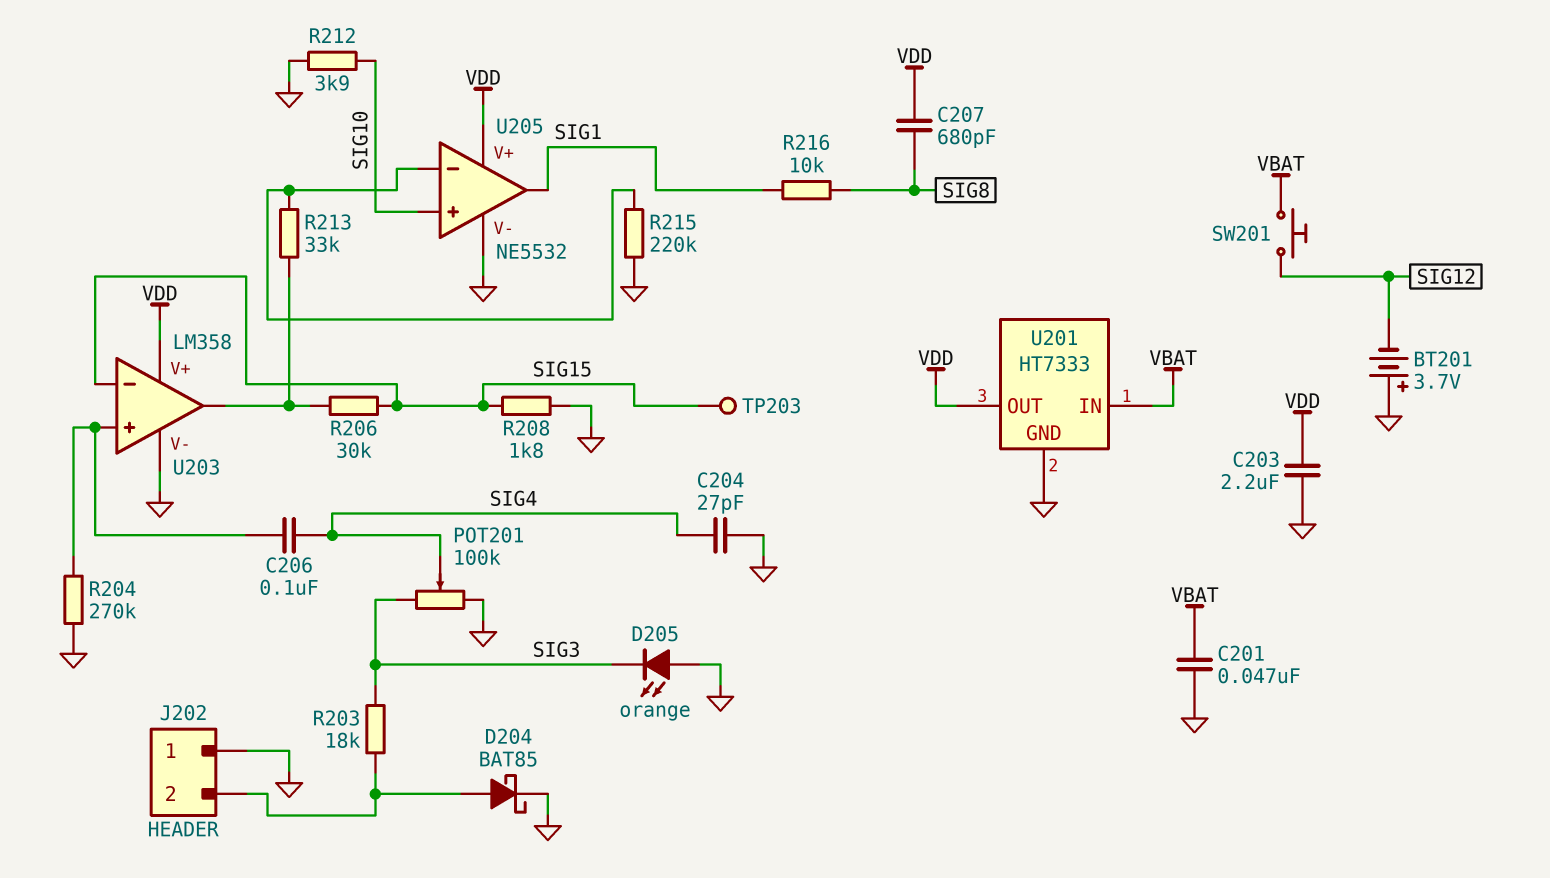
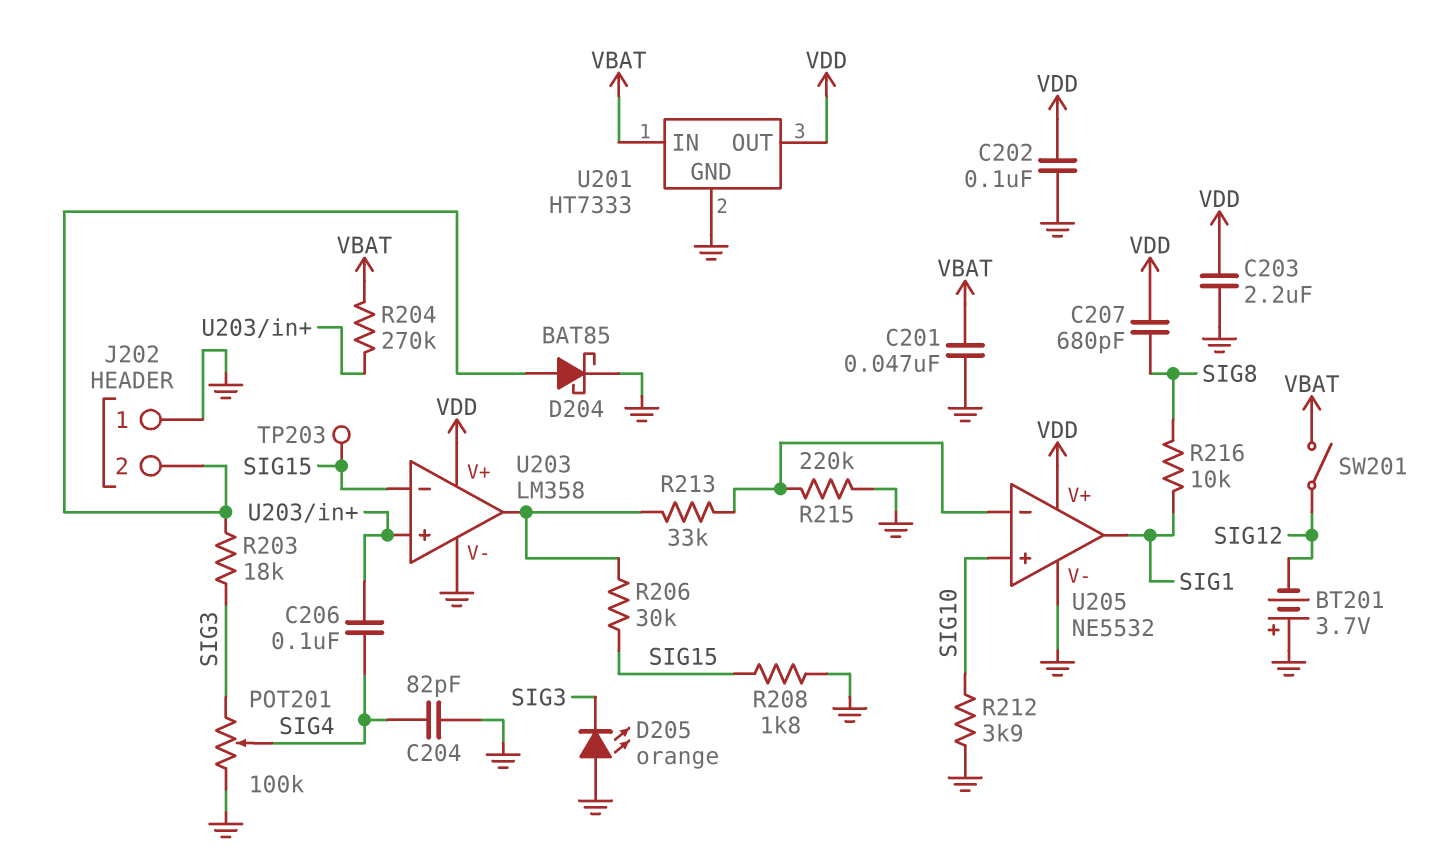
C202: none -> 100nF (GND, VDD)
C204: 27pF (GND, SIG4) -> 82pF (GND, SIG4)
R204: 270k (GND, U203/in+) -> 270k (U203/in+, VBAT)
SW201: button (SIG12, VBAT) -> switch (SIG12, VBAT)

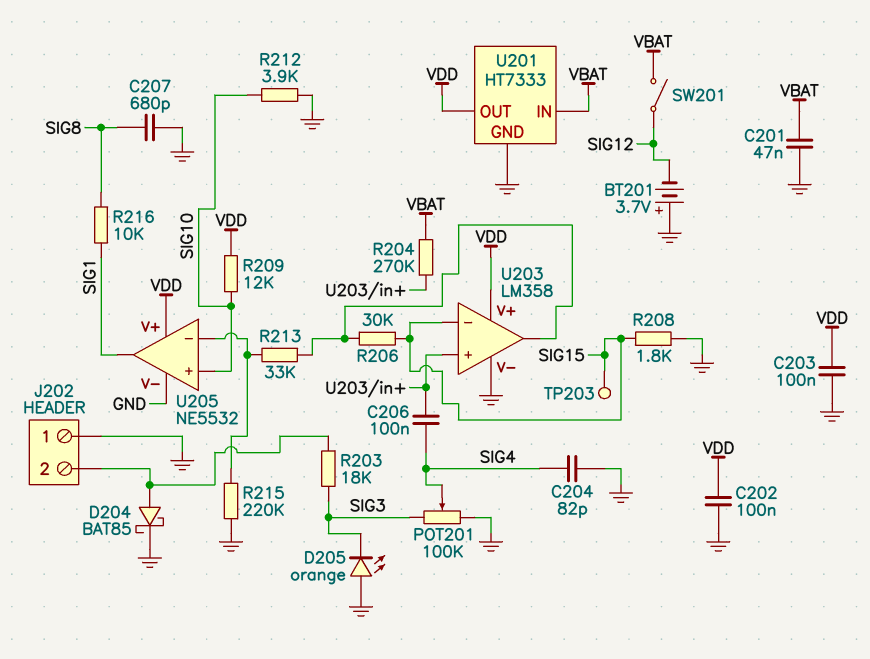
C203: 2.2uF (GND, VDD) -> 100nF (GND, VDD)
C207: 680pF (SIG8, VDD) -> 680pF (GND, SIG8)
R209: none -> 12k (SIG10, VDD)

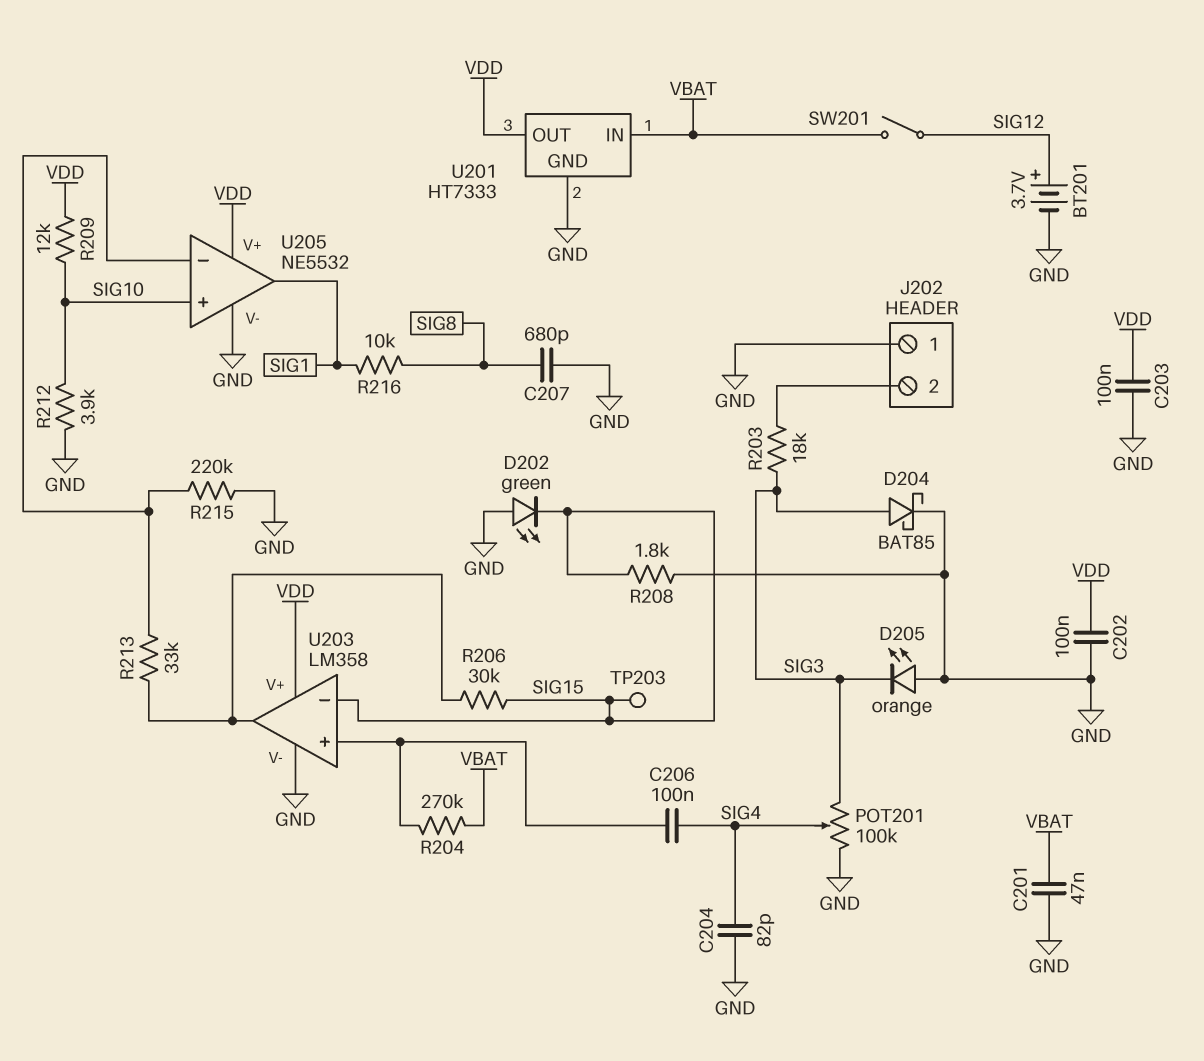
BT201: 3.7V (plus GND, minus SIG12) -> 3.7V (plus SIG12, minus GND)
D202: none -> LED green (A GND, K SIG15)
D204: schottky BAT85 (A J202/2, K GND) -> schottky BAT85 (A SIG3, K GND)

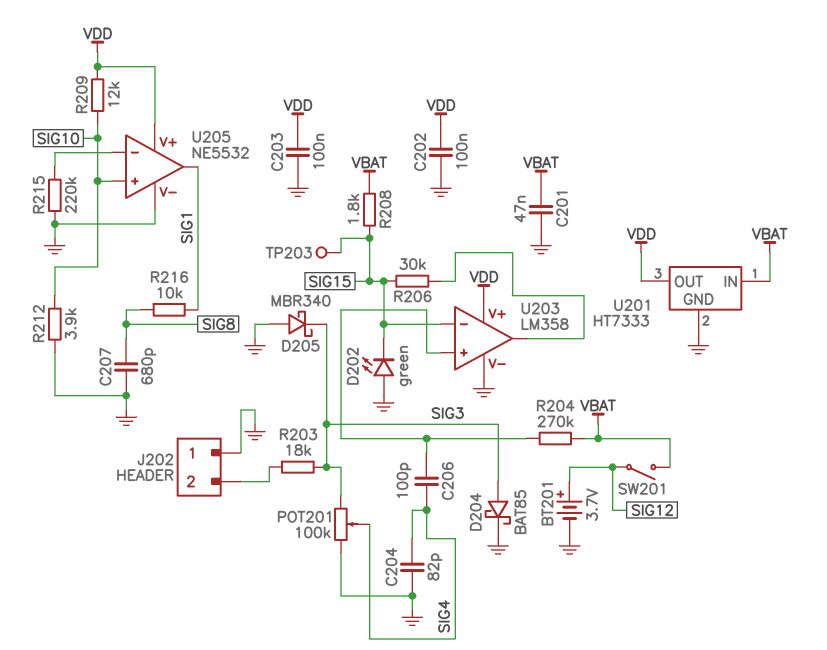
C206: 100nF (SIG4, U203/in+) -> 100pF (SIG4, U203/in+)
D205: LED orange (A GND, K SIG3) -> schottky MBR340 (A GND, K SIG3)
R208: 1.8k (GND, SIG15) -> 1.8k (SIG15, VBAT)
R213: 33k (U203/out, U205/in-) -> none

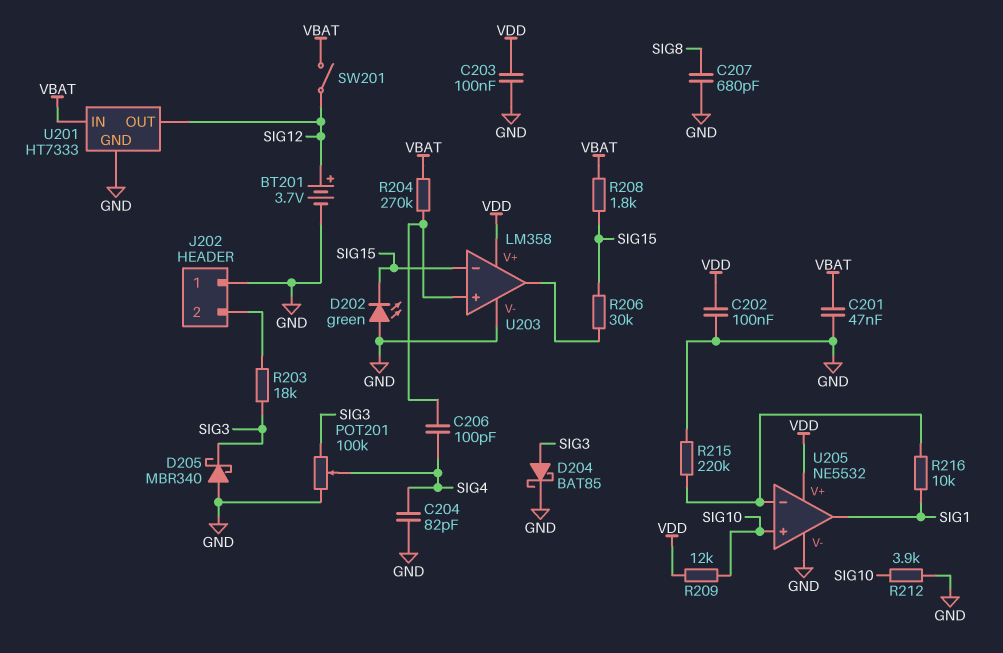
R216: 10k (SIG1, SIG8) -> 10k (SIG1, U205/in-)
TP203: test point (SIG15) -> none
U201 pin OUT: VDD -> SIG12

